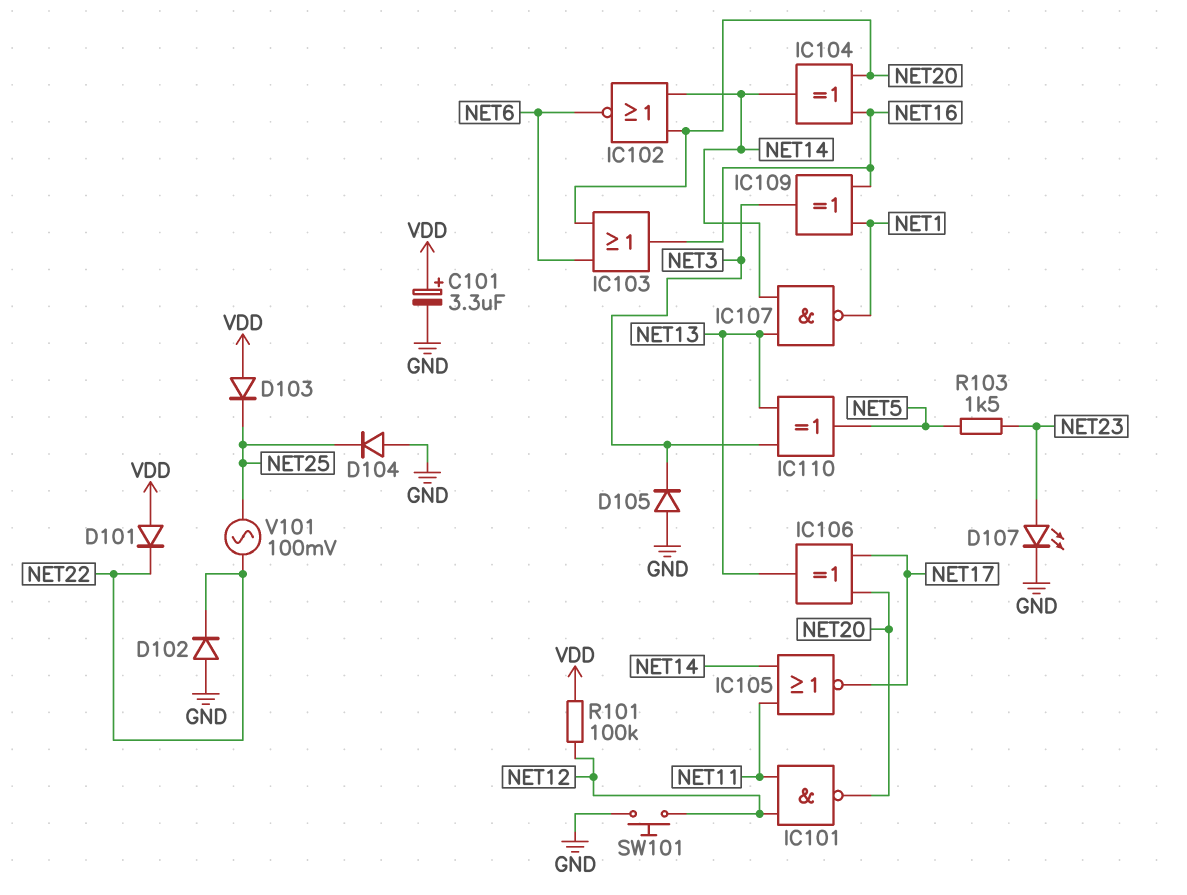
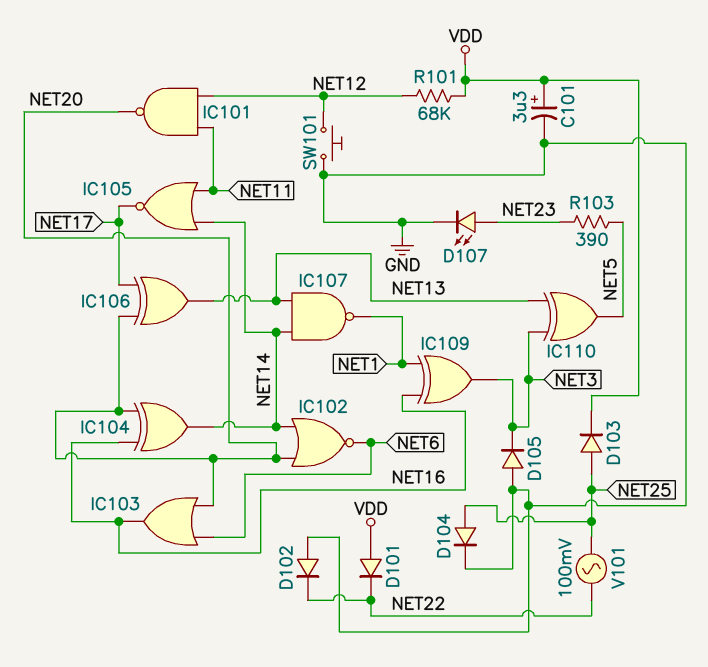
D103: diode (A VDD, K NET25) -> diode (A NET25, K VDD)
D104: diode (A GND, K NET25) -> diode (A NET25, K GND)
R101: 100k (NET12, VDD) -> 68k (NET12, VDD)
R103: 1.5k (NET5, NET23) -> 390 (NET5, NET23)

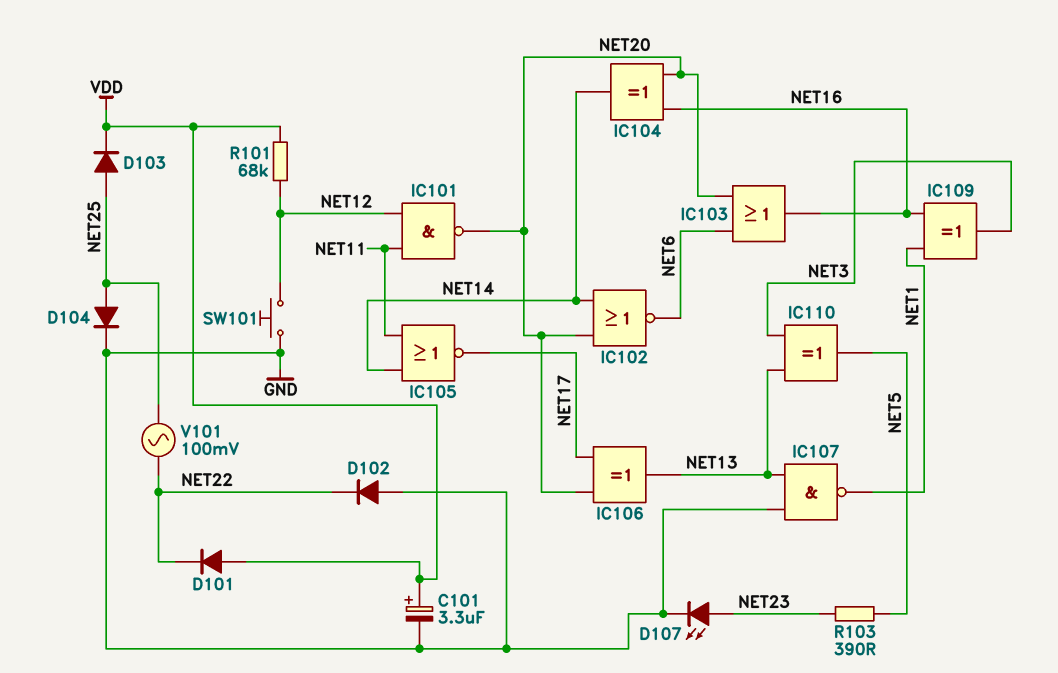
D105: diode (A GND, K NET3) -> none
IC107: NAND (in NET13, in NET14, out NET1) -> NAND (in GND, in NET13, out NET1)

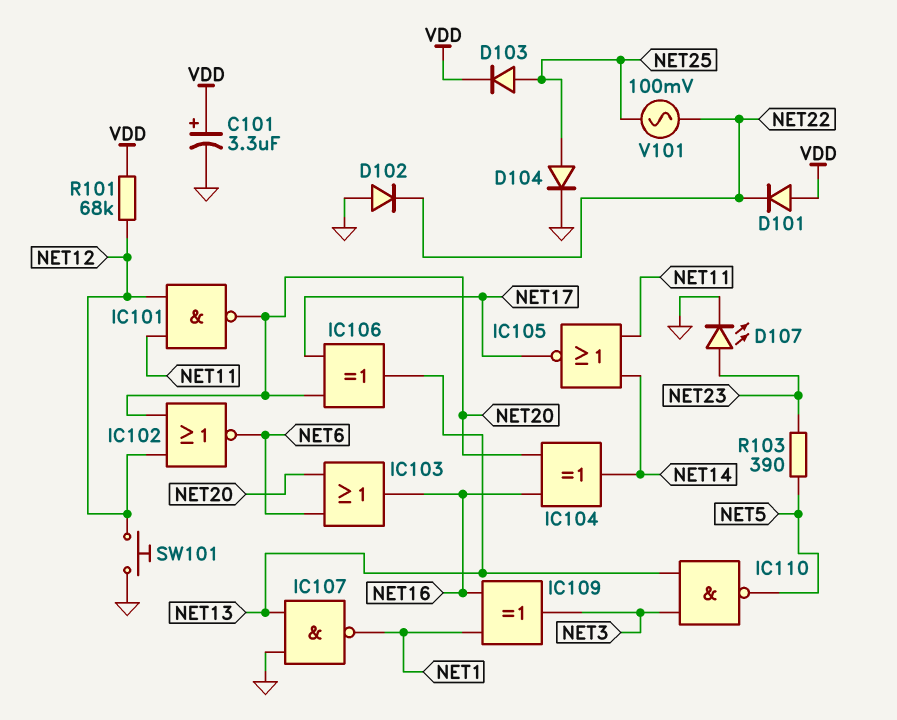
IC102: NOR (in NET14, in NET20, out NET6) -> NOR (in NET12, in NET20, out NET6)
IC110: XOR (in NET3, in NET13, out NET5) -> NAND (in NET3, in NET13, out NET5)

